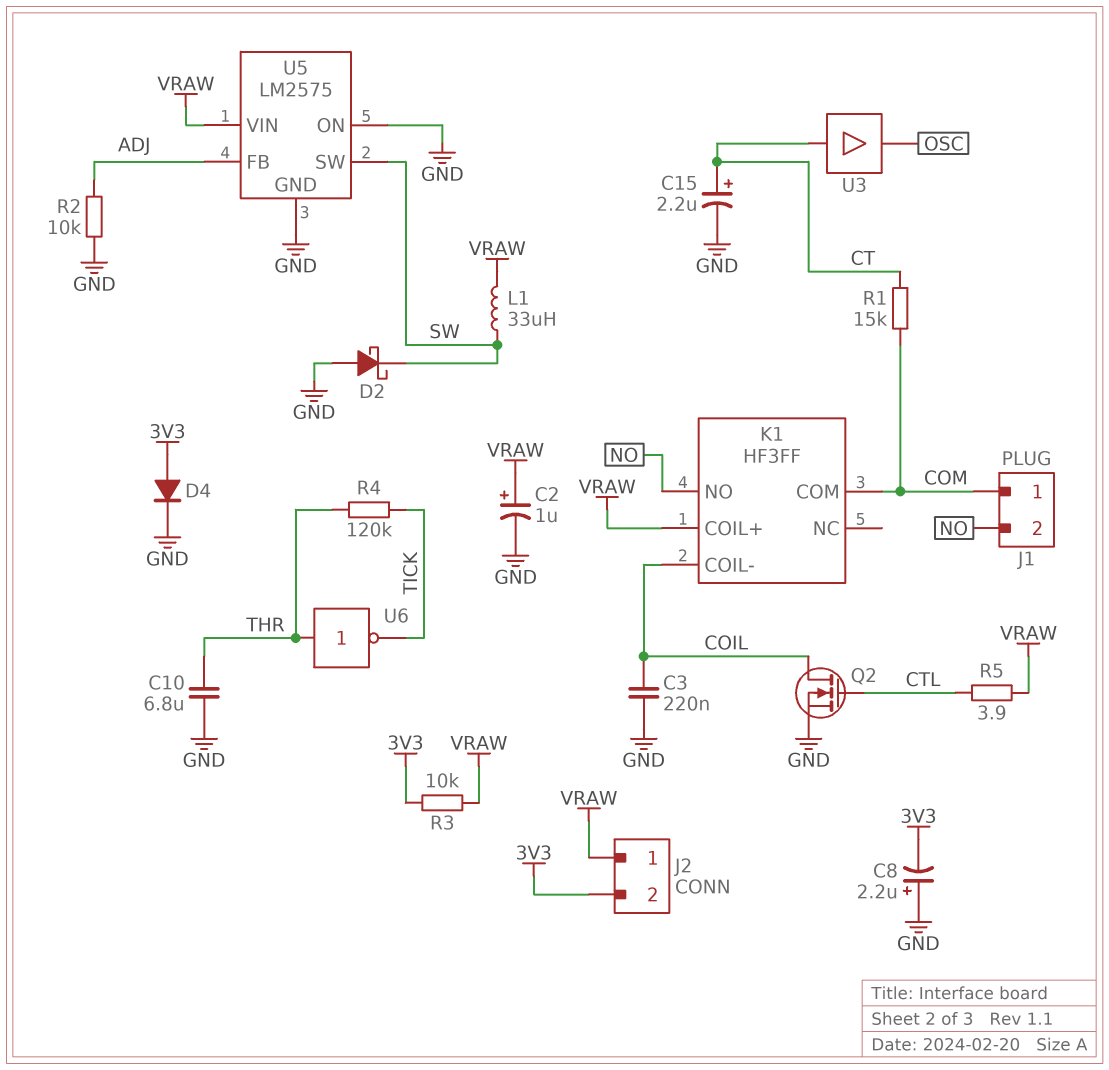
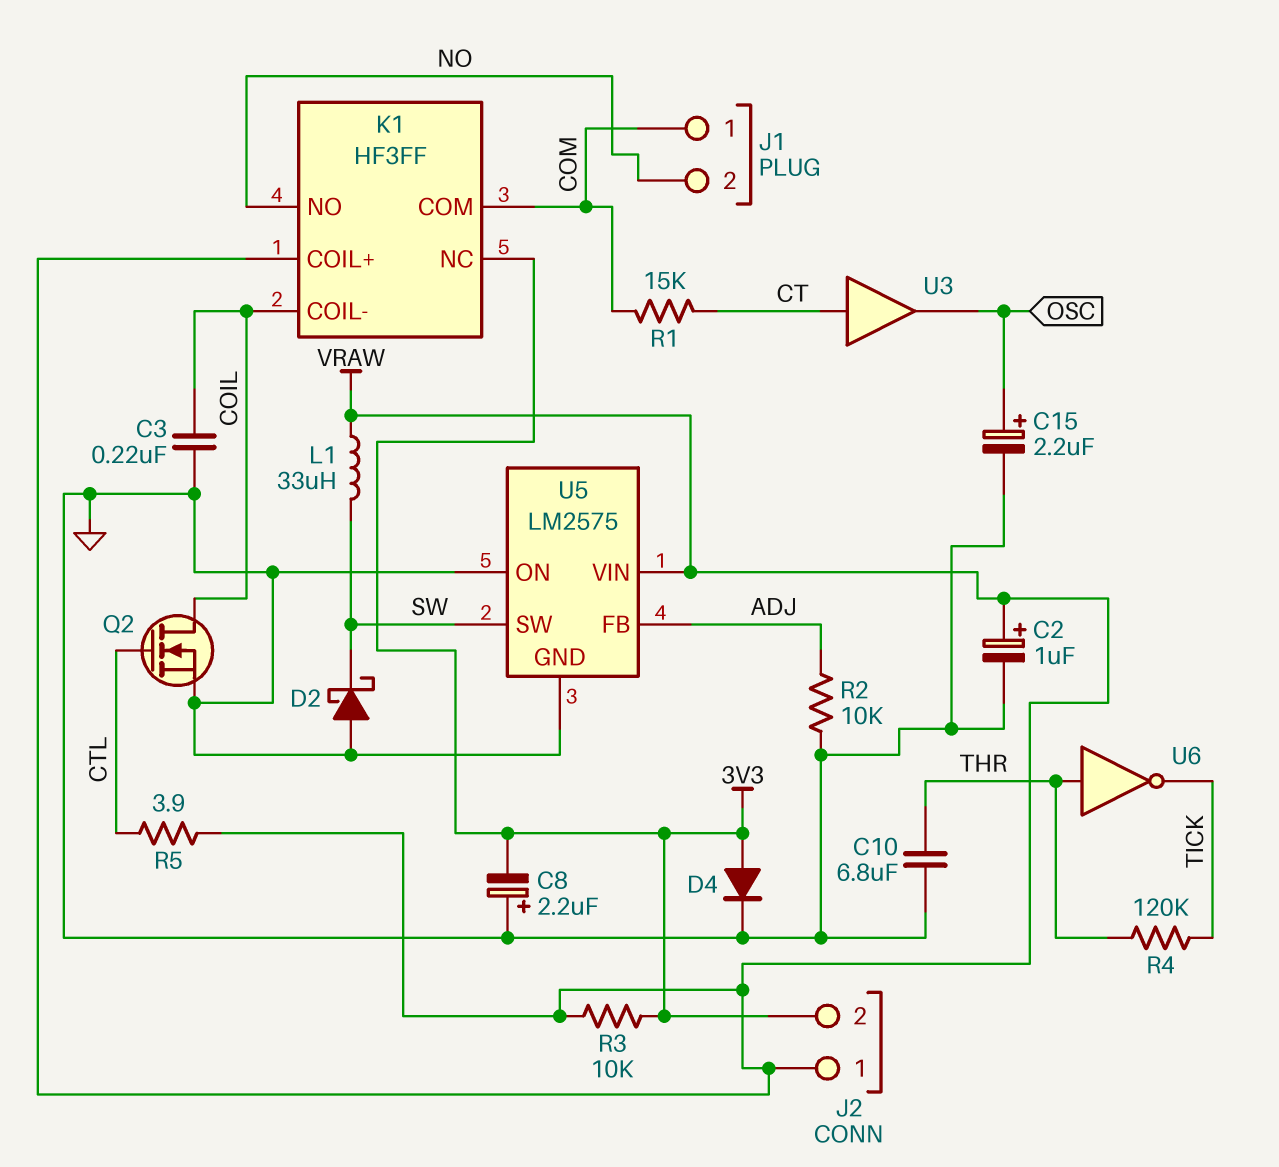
C15: 2.2uF (plus CT, minus GND) -> 2.2uF (plus OSC, minus GND)
K1 pin NC: none -> 3V3

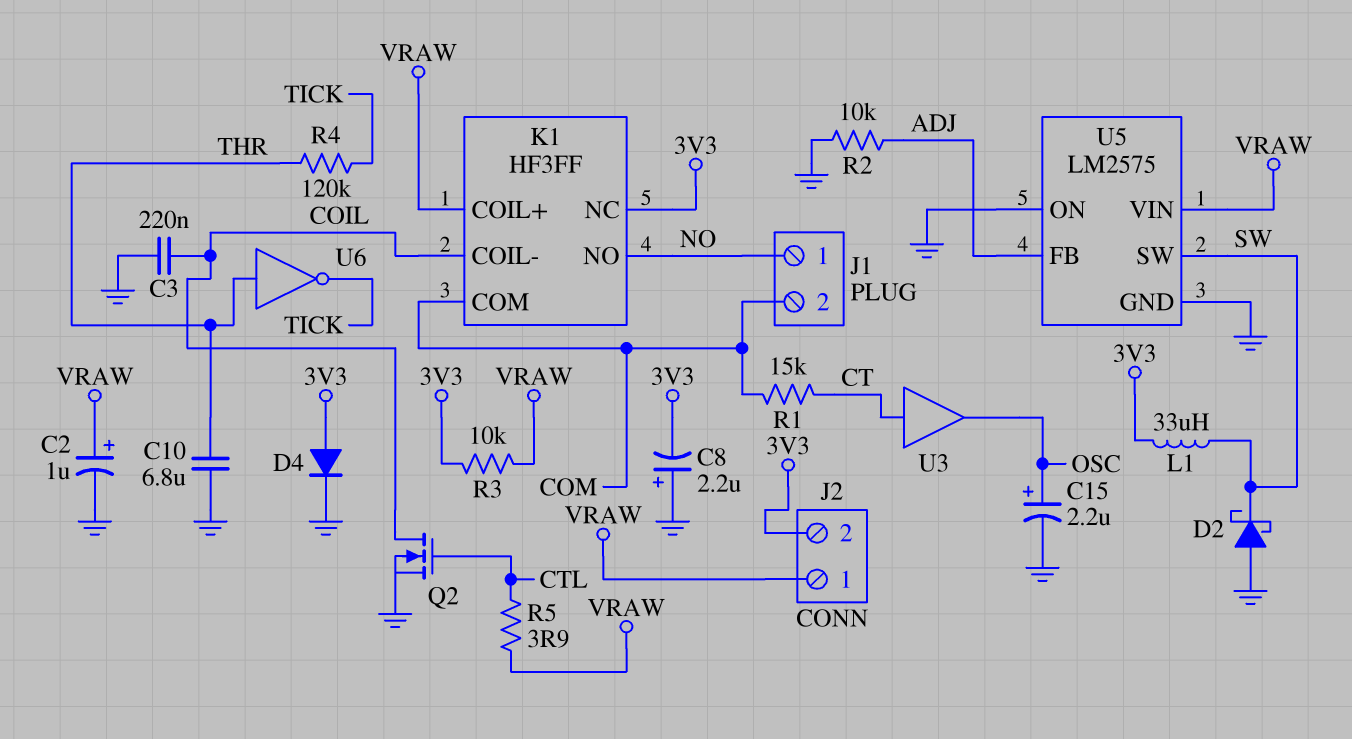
J1 pin 1: COM -> NO
J1 pin 2: NO -> COM
L1: 33uH (SW, VRAW) -> 33uH (3V3, SW)

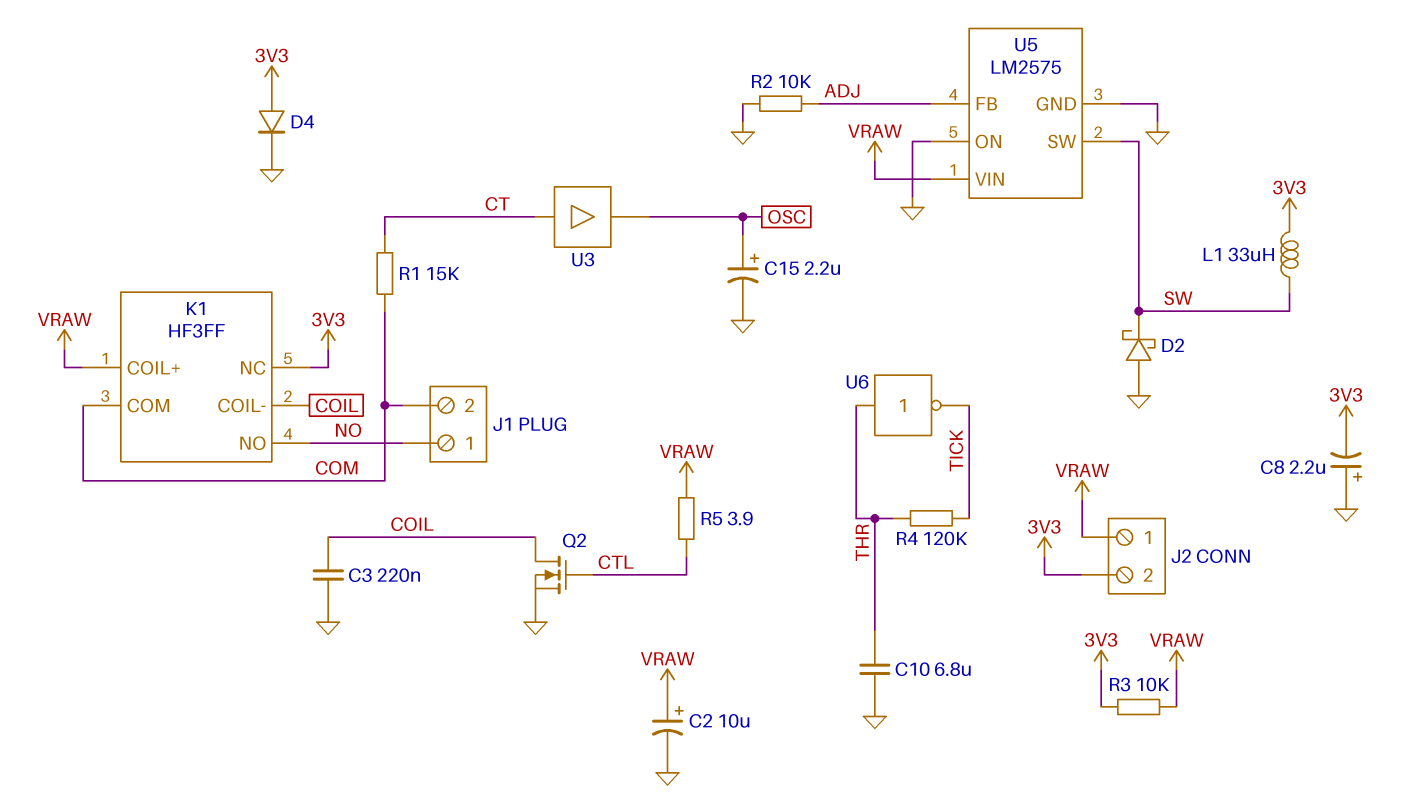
C2: 1uF (plus VRAW, minus GND) -> 10uF (plus VRAW, minus GND)

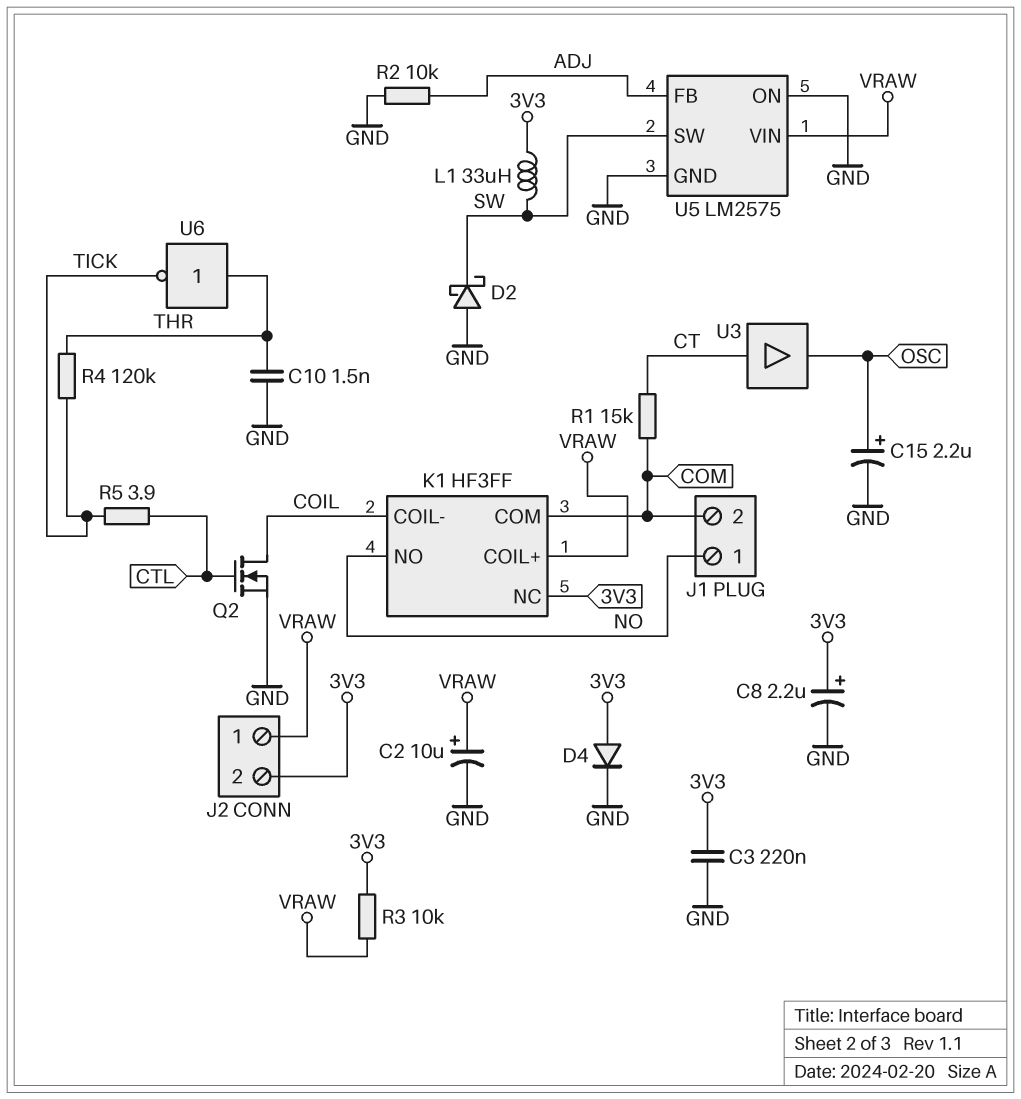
C3: 220nF (COIL, GND) -> 220nF (3V3, GND)
C8: 2.2uF (plus GND, minus 3V3) -> 2.2uF (plus 3V3, minus GND)
C10: 6.8uF (GND, THR) -> 1.5nF (GND, THR)
R5: 3.9 (CTL, VRAW) -> 3.9 (CTL, TICK)

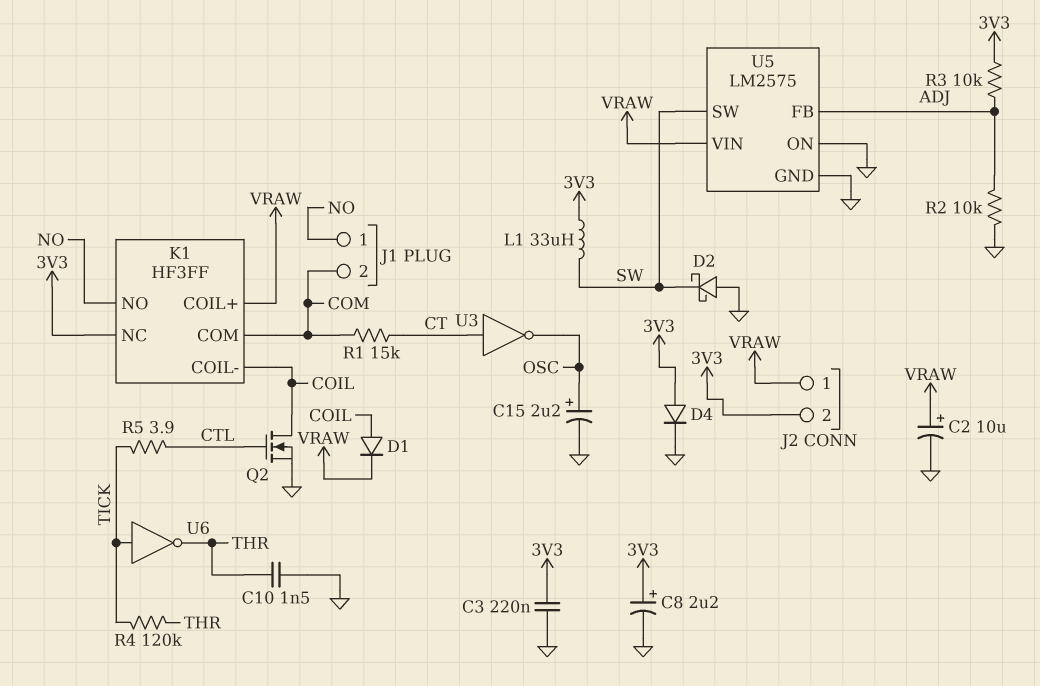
D1: none -> diode (A COIL, K VRAW)
R3: 10k (3V3, VRAW) -> 10k (3V3, ADJ)
U3: buffer (in CT, out OSC) -> NOT (in CT, out OSC)
U6: NOT (in THR, out TICK) -> NOT (in TICK, out THR)

